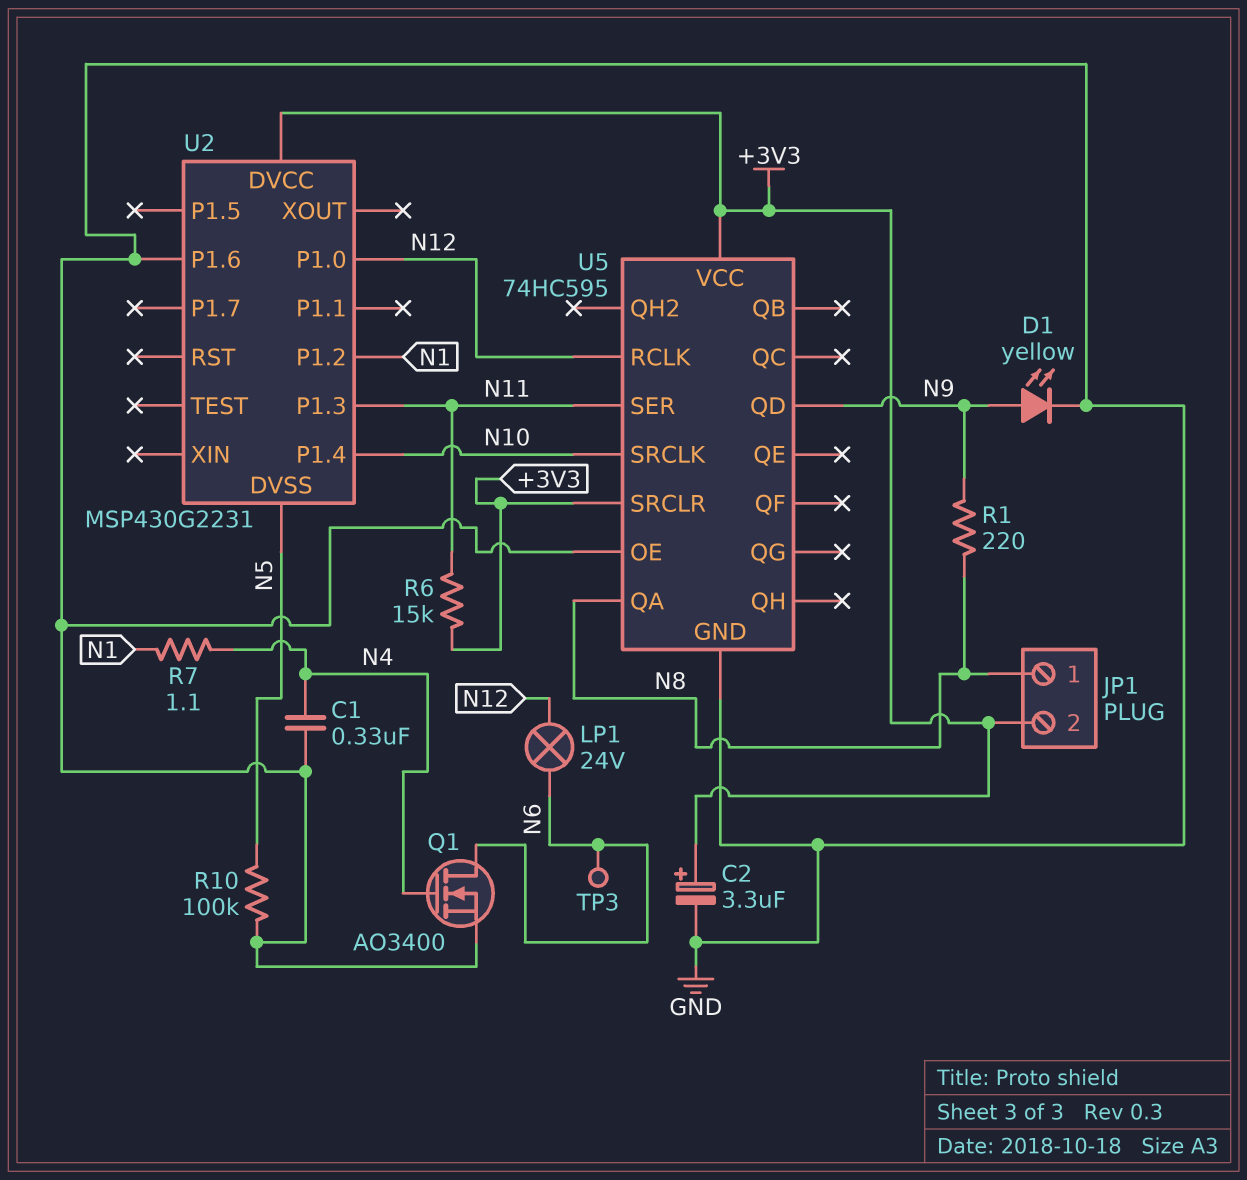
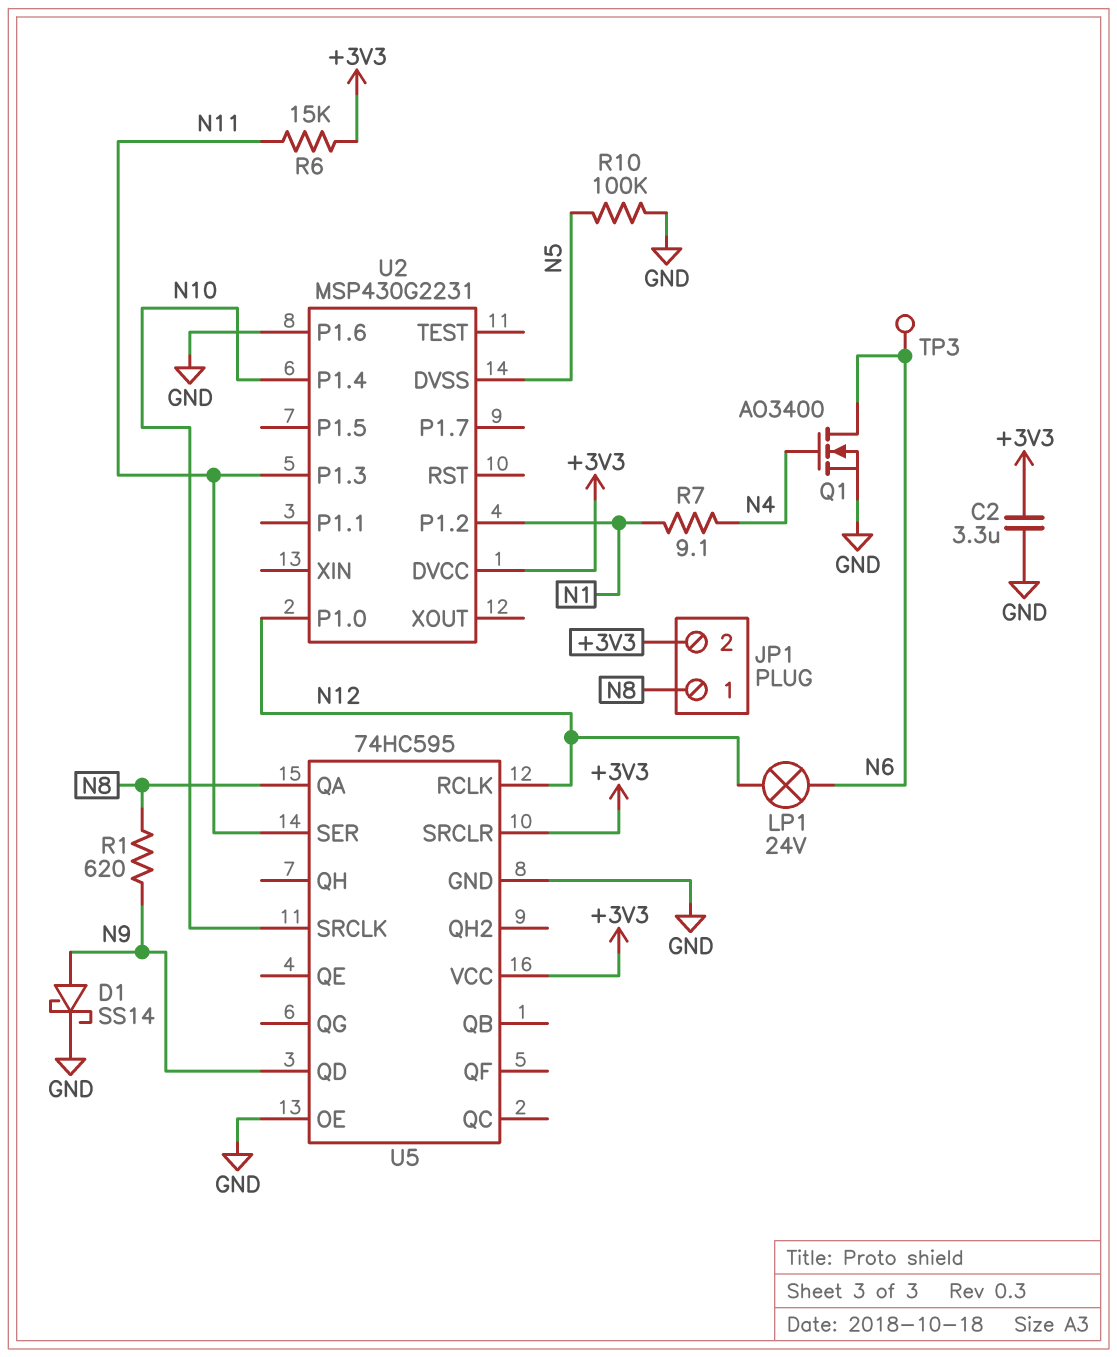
C1: 330nF (GND, N4) -> none
C2: 3.3uF (plus +3V3, minus GND) -> 3.3uF (+3V3, GND)
D1: LED yellow (A N9, K GND) -> schottky SS14 (A N9, K GND)
R1: 220 (N8, N9) -> 620 (N8, N9)
R7: 1.1 (N1, N4) -> 9.1 (N1, N4)

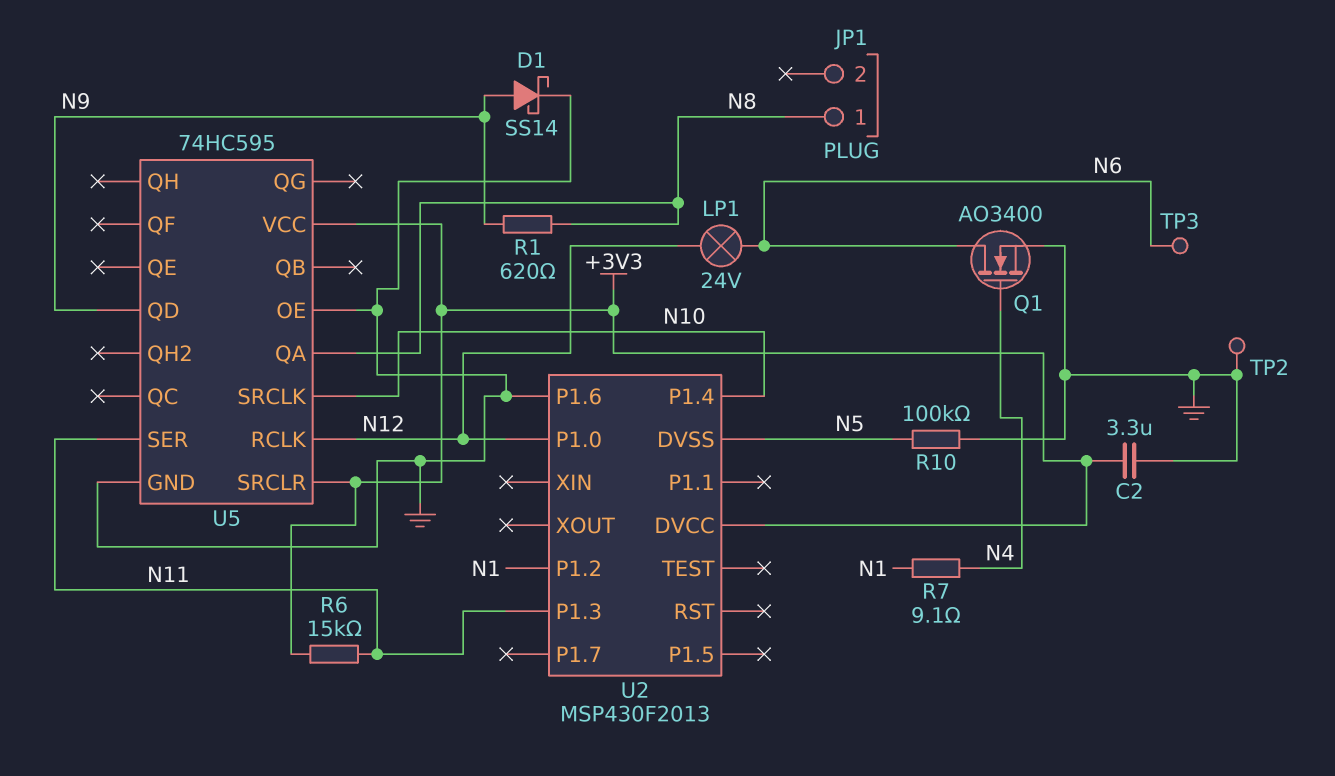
JP1 pin 2: +3V3 -> none
TP2: none -> test point (GND)
U2: MSP430G2231 -> MSP430F2013

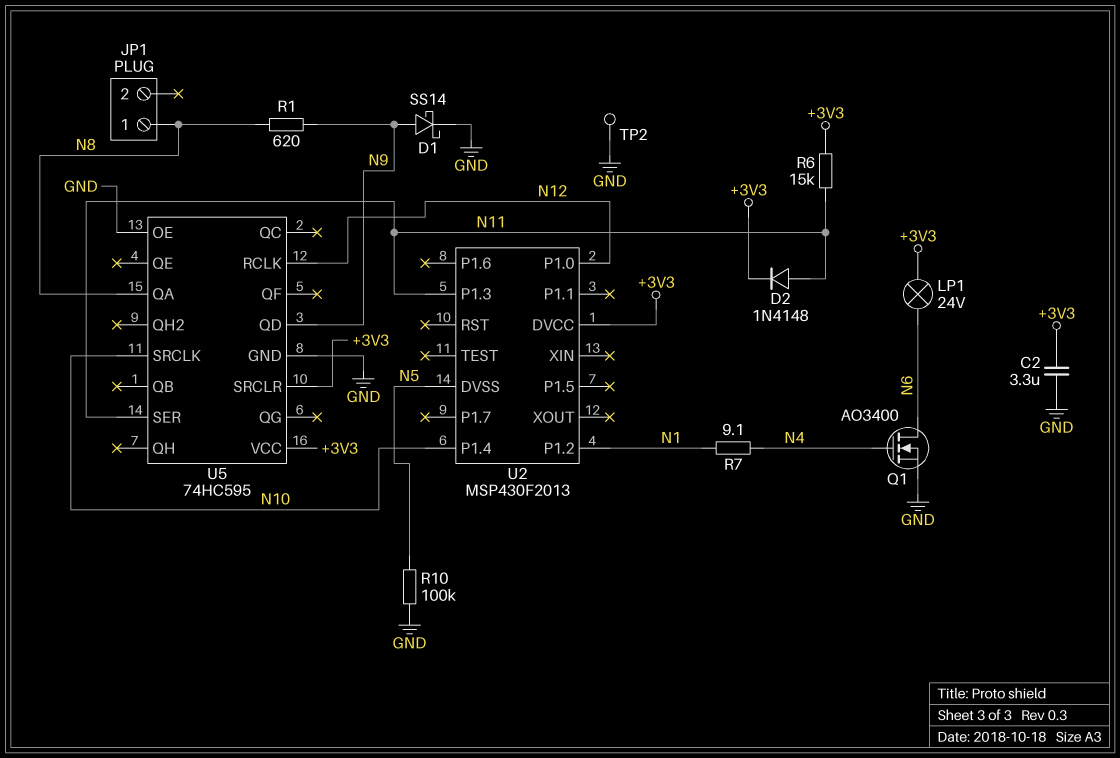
D2: none -> diode 1N4148 (A N11, K +3V3)
LP1: lamp 24V (N6, N12) -> lamp 24V (+3V3, N6)
TP3: test point (N6) -> none
U2 pin P1.6: GND -> none

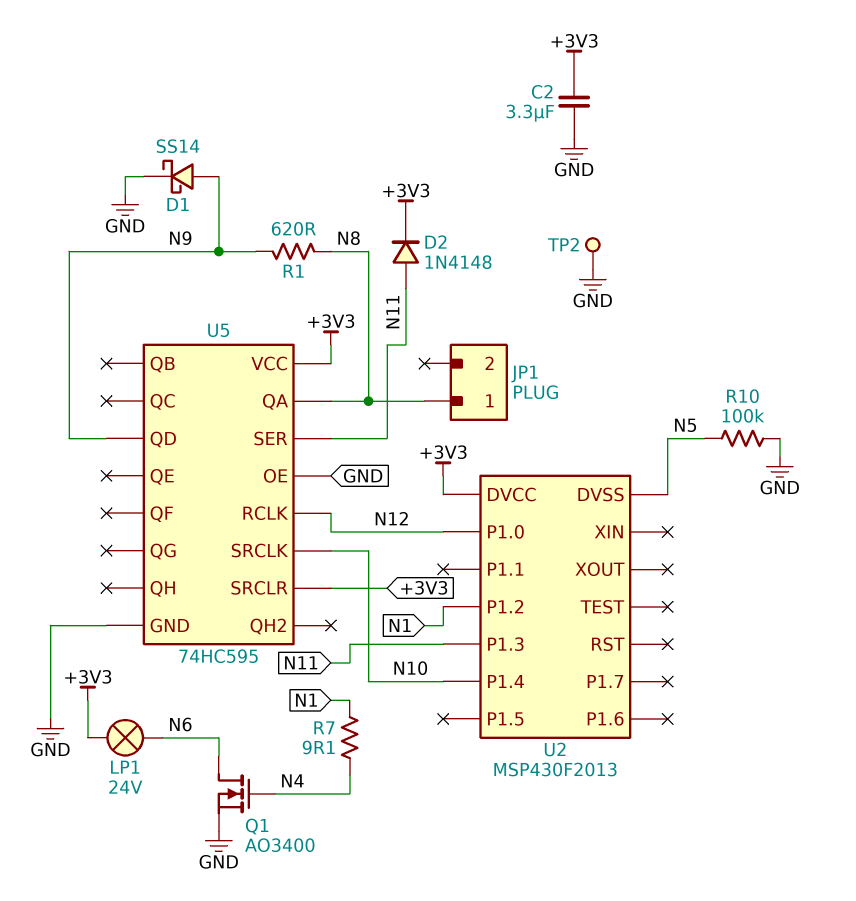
R6: 15k (+3V3, N11) -> none

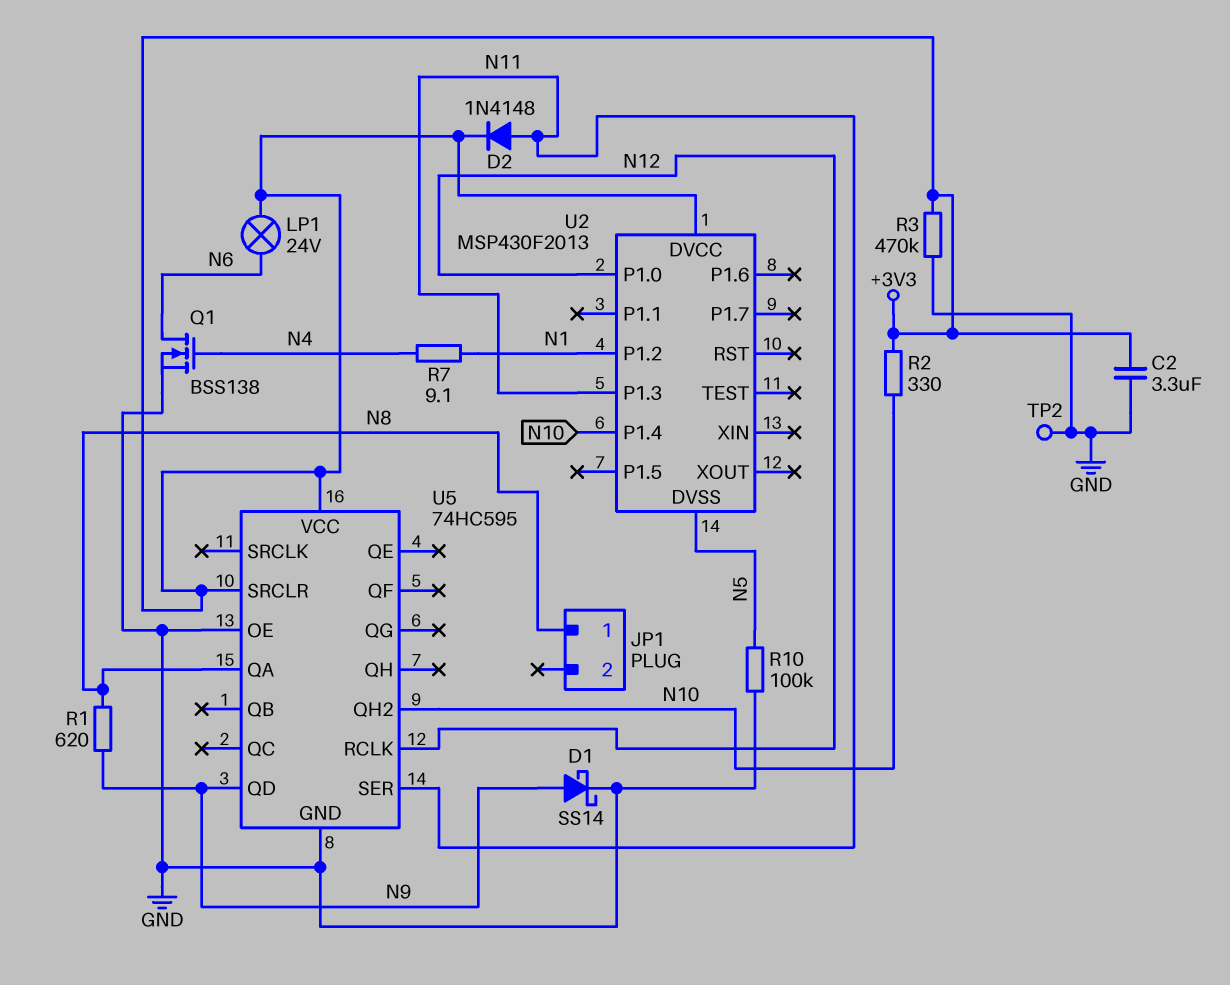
Q1: NMOS AO3400 (G N4, D N6, S GND) -> NMOS BSS138 (G N4, D N6, S GND)
R2: none -> 330 (+3V3, N10)
R3: none -> 470k (+3V3, GND)
U5 pin QH2: none -> N10
U5 pin SRCLK: N10 -> none

